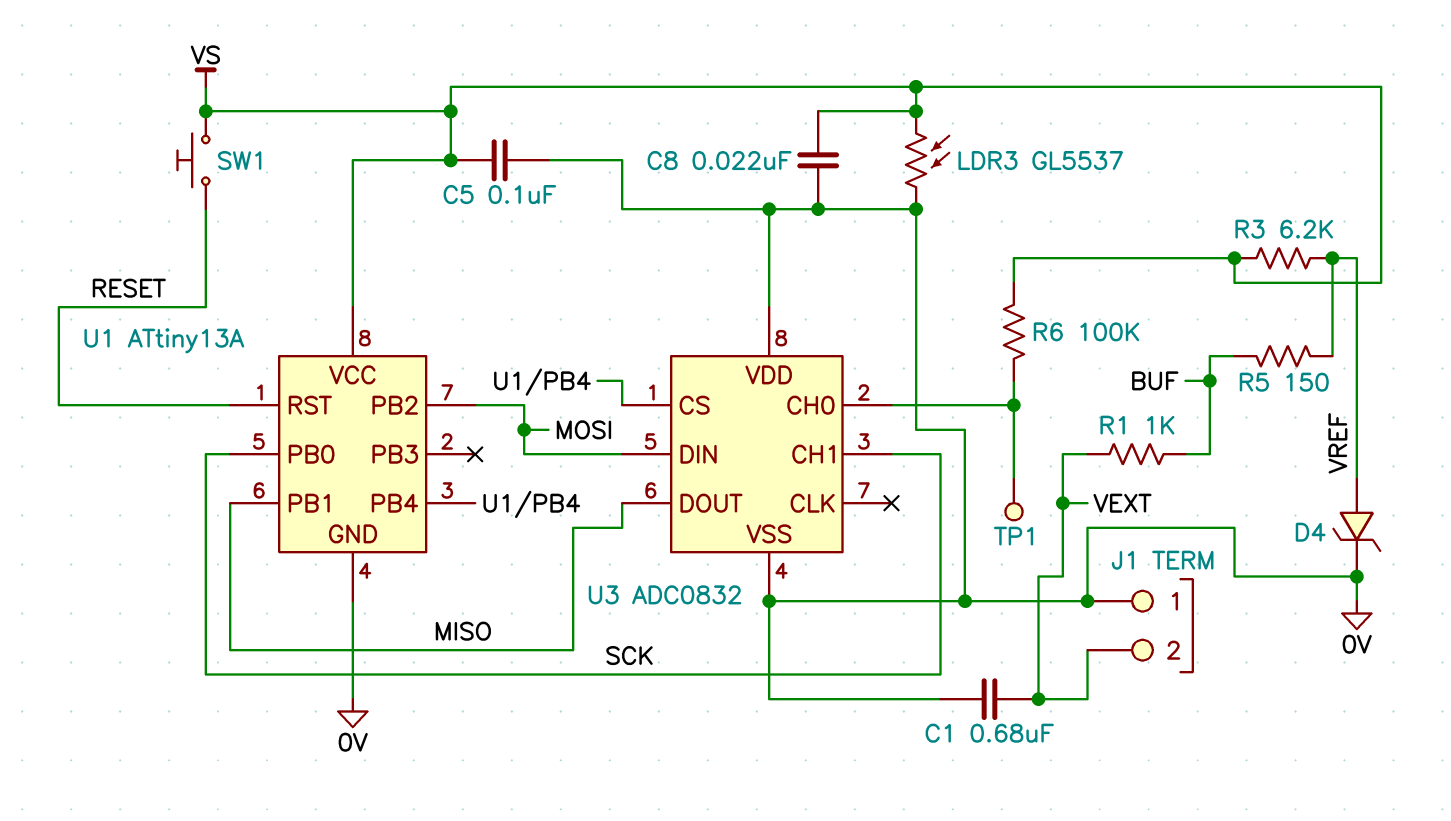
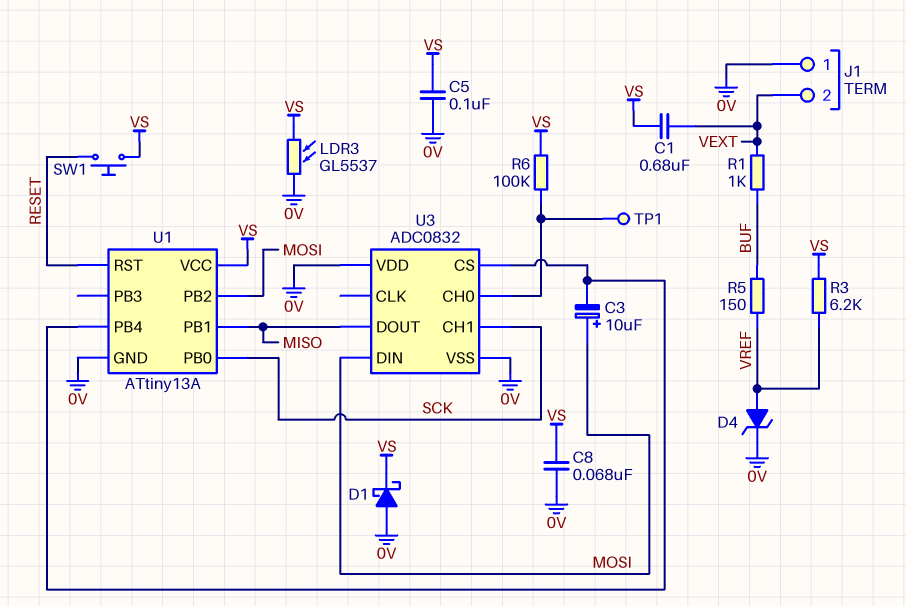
C1: 680nF (0V, VEXT) -> 680nF (VEXT, VS)
C3: none -> 10uF (plus MOSI, minus U1/PB4)
C8: 22nF (0V, VS) -> 68nF (0V, VS)
D1: none -> schottky (A 0V, K VS)

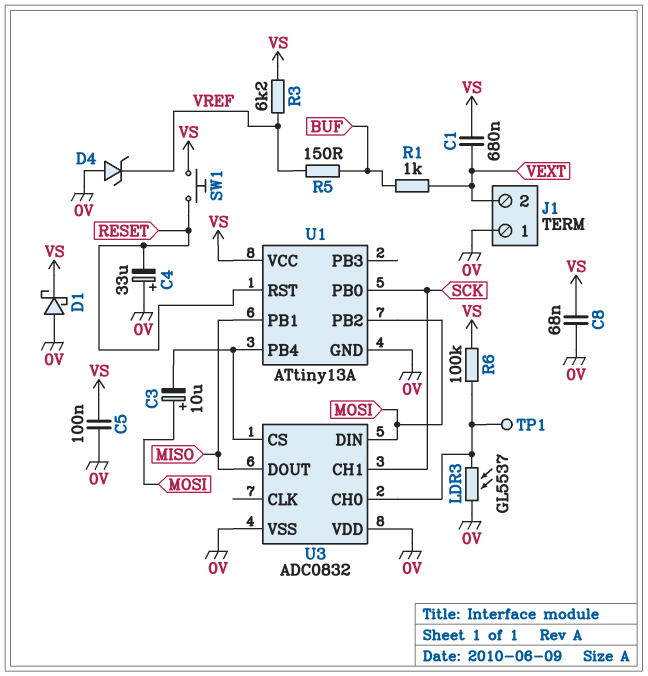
C4: none -> 33uF (plus 0V, minus RESET)
D4: zener (A VREF, K 0V) -> zener (A 0V, K VREF)
LDR3: GL5537 (0V, VS) -> GL5537 (0V, U3/CH0)

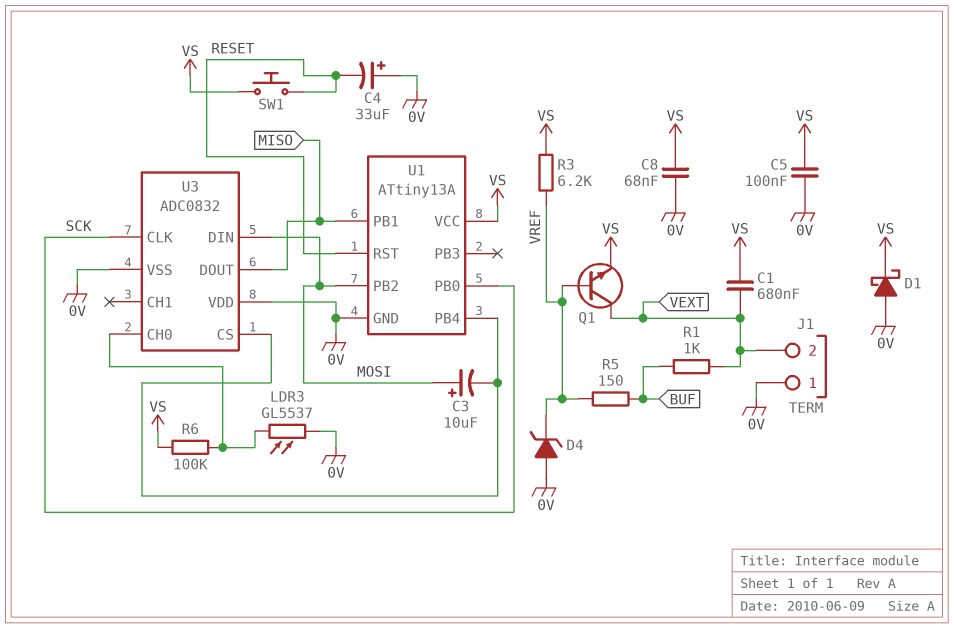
Q1: none -> NPN (B VREF, C VEXT, E VS)
TP1: test point (U3/CH0) -> none
U3 pin CH1: SCK -> none
U3 pin CLK: none -> SCK

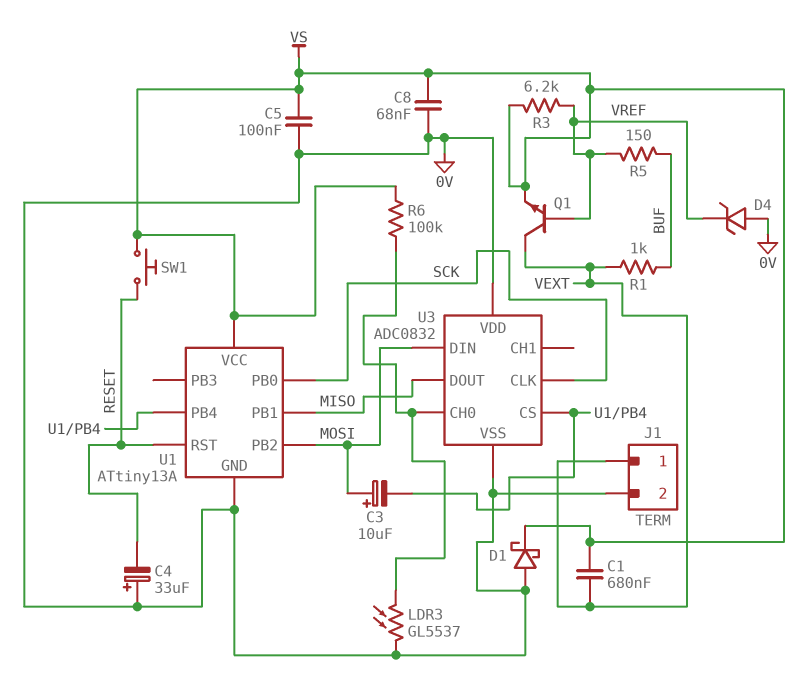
J1 pin 1: 0V -> VEXT
J1 pin 2: VEXT -> 0V

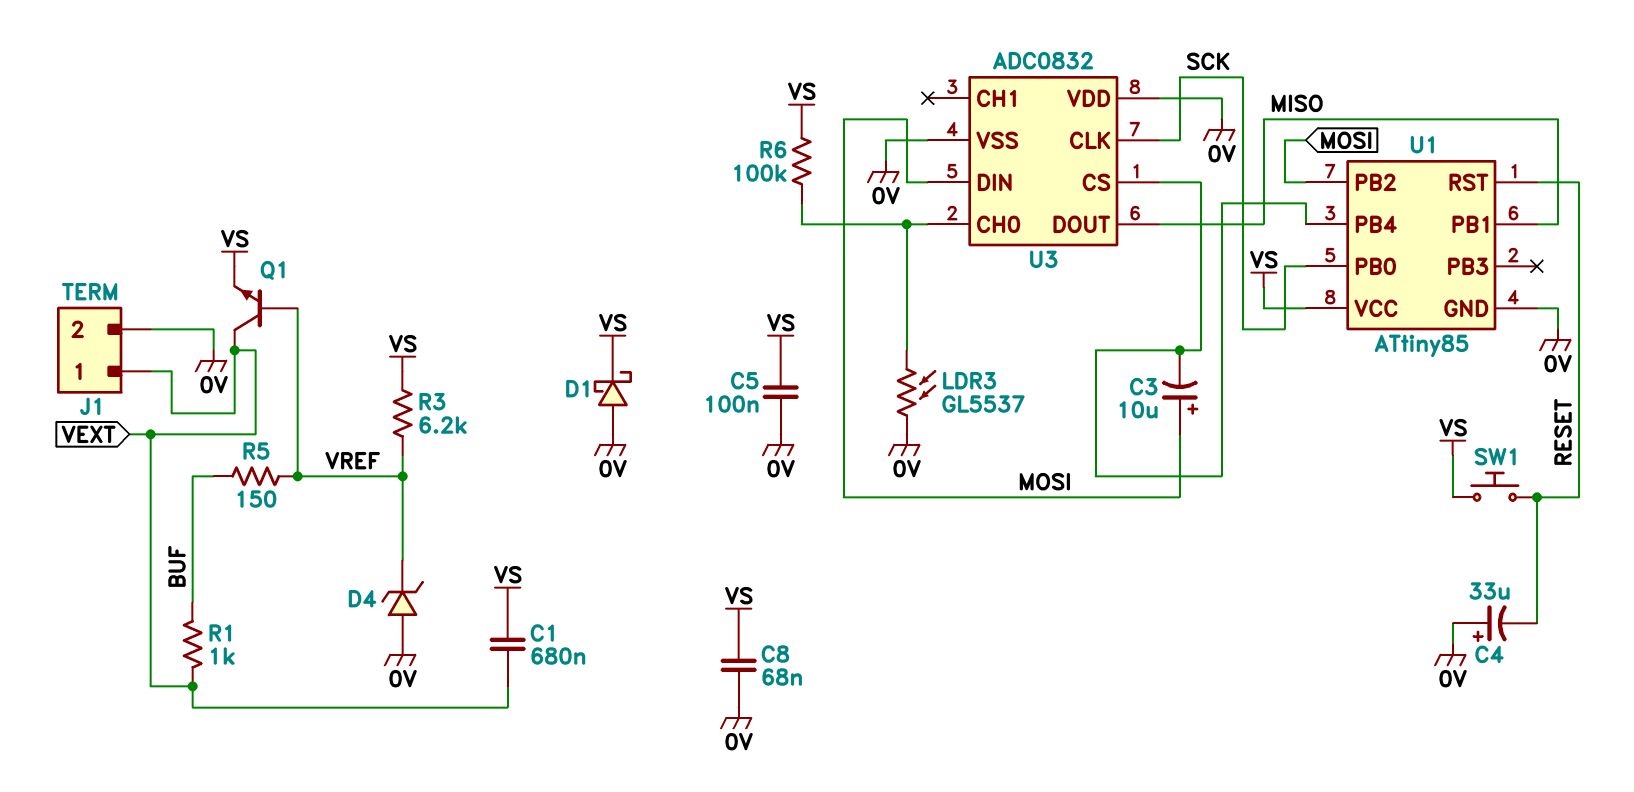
U1: ATtiny13A -> ATtiny85

